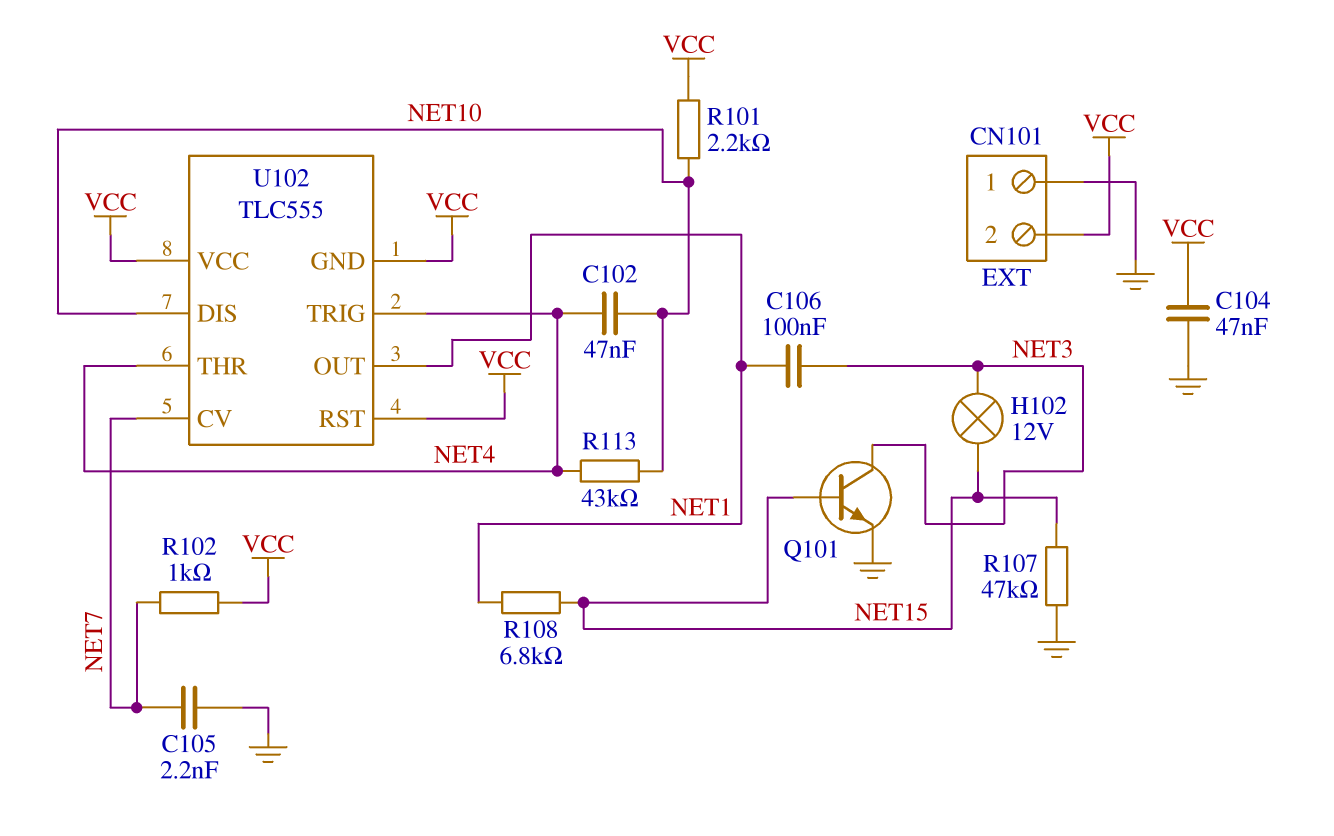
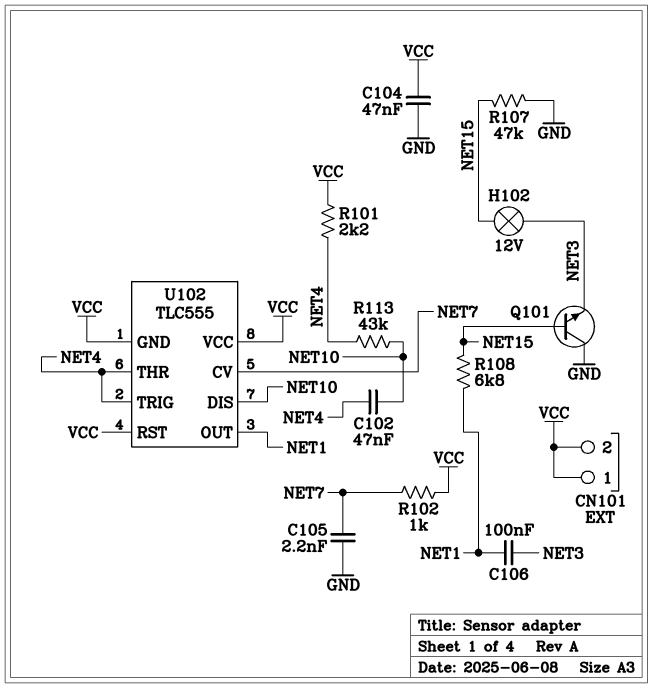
CN101 pin 1: GND -> VCC
Q101: NPN (B NET15, C NET3, E GND) -> NPN (B NET15, C GND, E NET3)
R101: 2.2k (NET10, VCC) -> 2.2k (NET4, VCC)

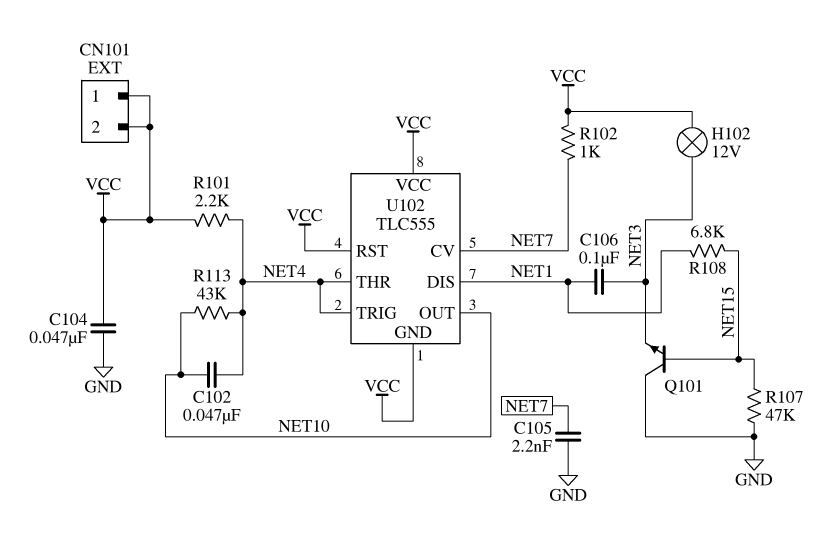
H102: lamp 12V (NET3, NET15) -> lamp 12V (NET3, VCC)
U102 pin DIS: NET10 -> NET1
U102 pin OUT: NET1 -> NET10

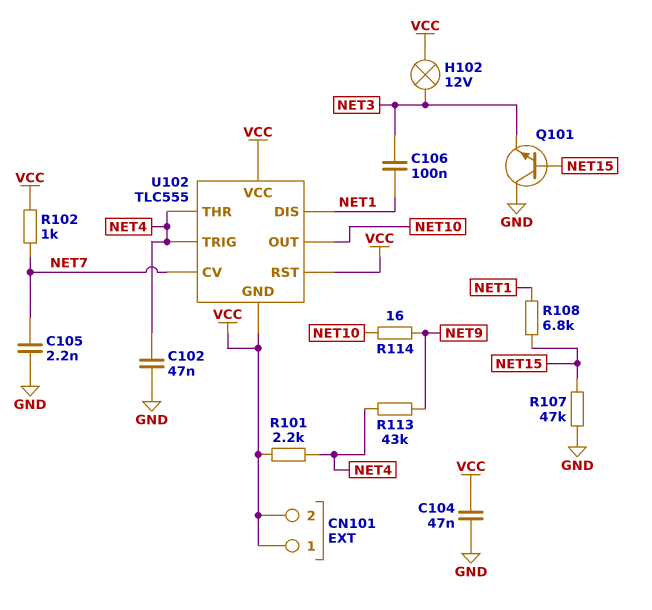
C102: 47nF (NET4, NET10) -> 47nF (GND, NET4)
R113: 43k (NET4, NET10) -> 43k (NET4, NET9)
R114: none -> 16 (NET9, NET10)

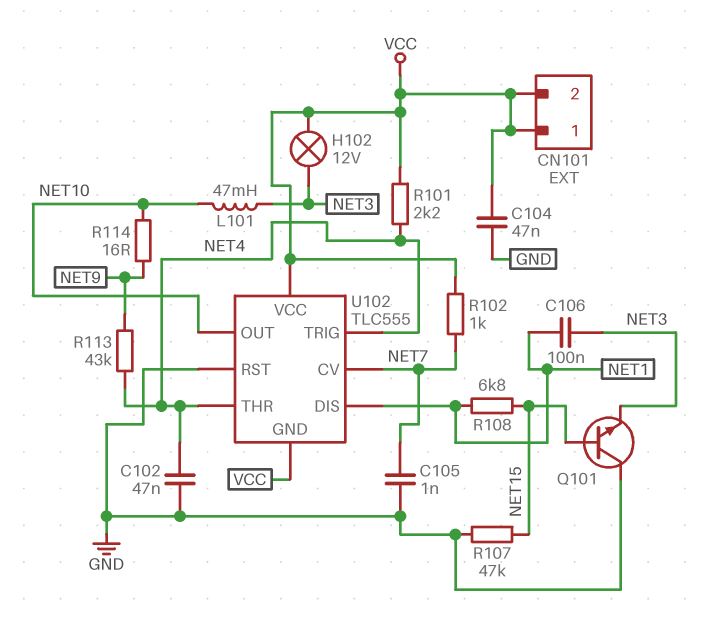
C105: 2.2nF (GND, NET7) -> 1nF (GND, NET7)
L101: none -> 47mH (NET3, NET10)
U102 pin RST: VCC -> GND

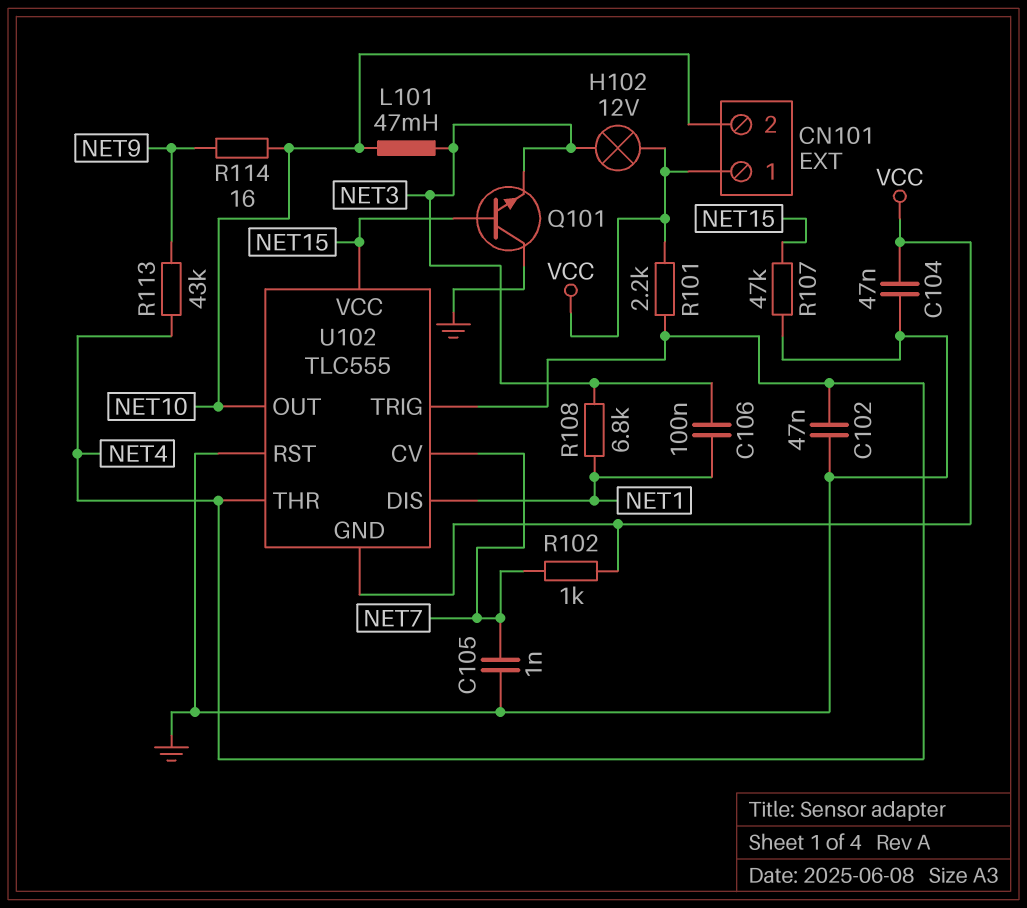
CN101 pin 2: VCC -> NET10
R108: 6.8k (NET1, NET15) -> 6.8k (NET1, NET3)
U102 pin VCC: VCC -> NET15

